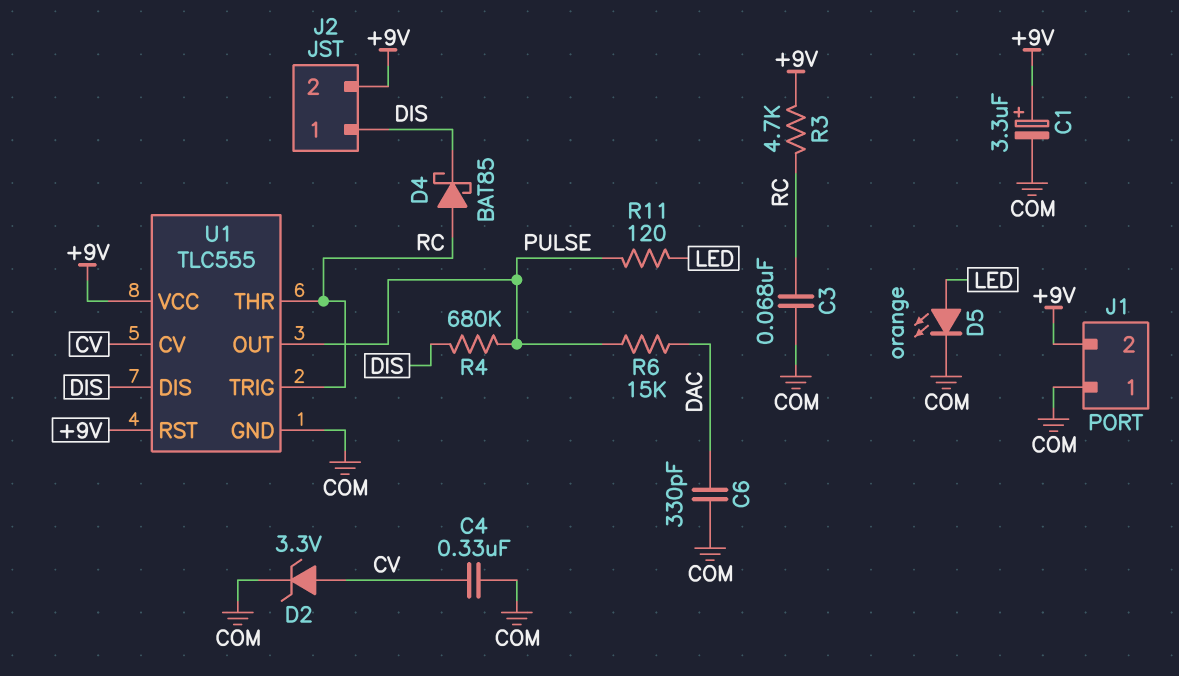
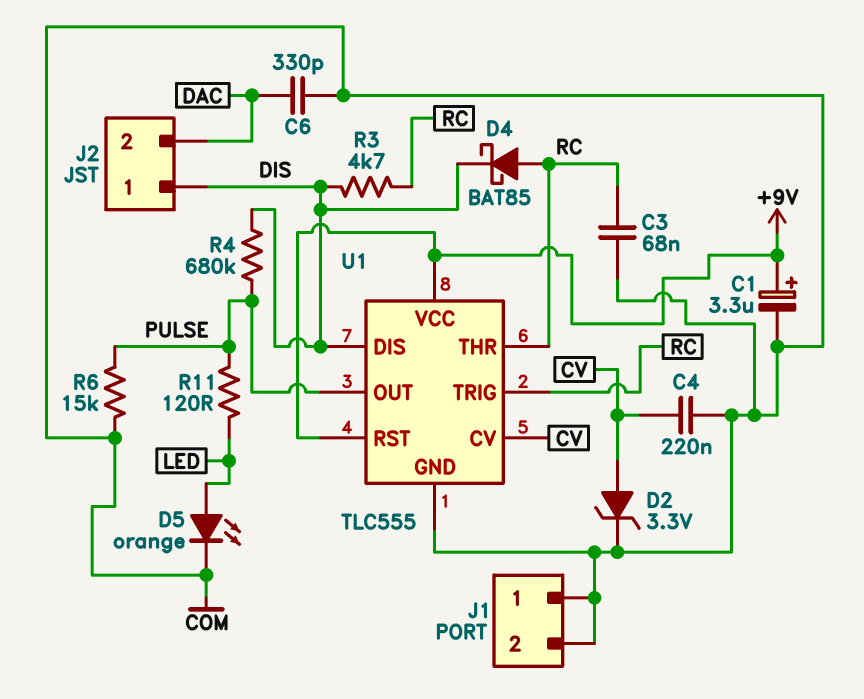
C4: 330nF (COM, CV) -> 220nF (COM, CV)
J1 pin 2: +9V -> COM
J2 pin 2: +9V -> DAC
R3: 4.7k (+9V, RC) -> 4.7k (DIS, RC)
R6: 15k (DAC, PULSE) -> 15k (COM, PULSE)

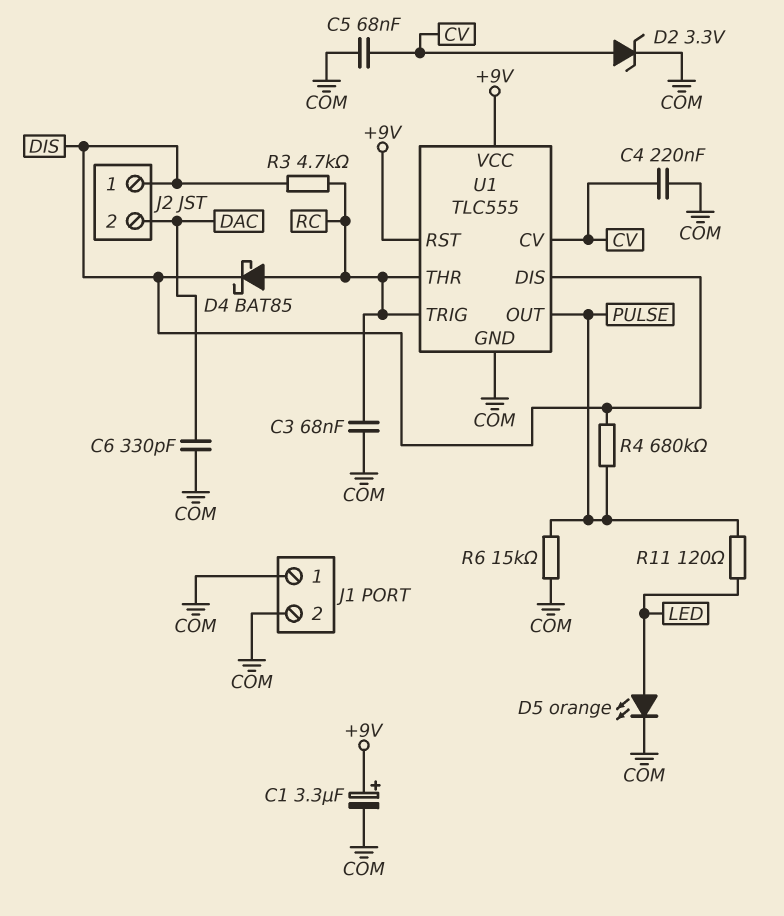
C5: none -> 68nF (COM, CV)

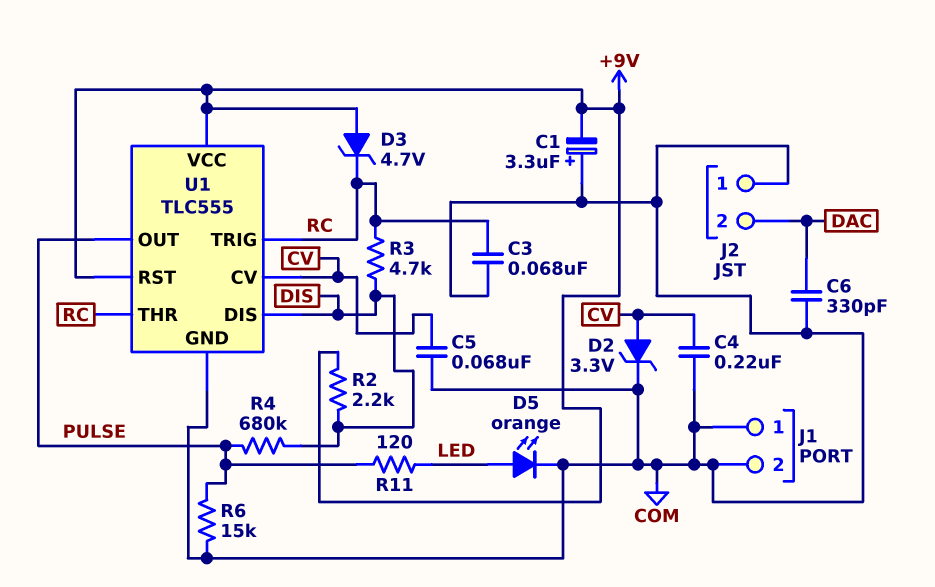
C1: 3.3uF (plus +9V, minus COM) -> 3.3uF (plus COM, minus +9V)
D3: none -> zener 4.7V (A +9V, K RC)
D4: schottky BAT85 (A RC, K DIS) -> none
J2 pin 1: DIS -> COM
R2: none -> 2.2k (+9V, DIS)

